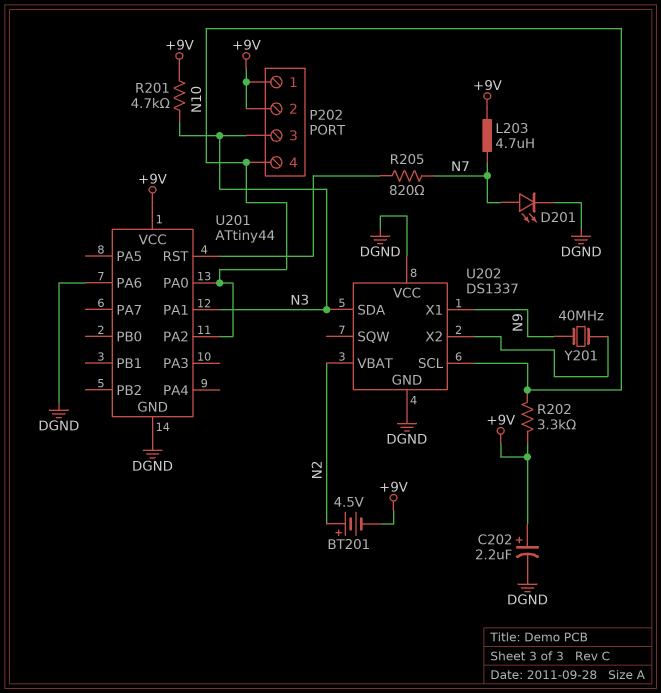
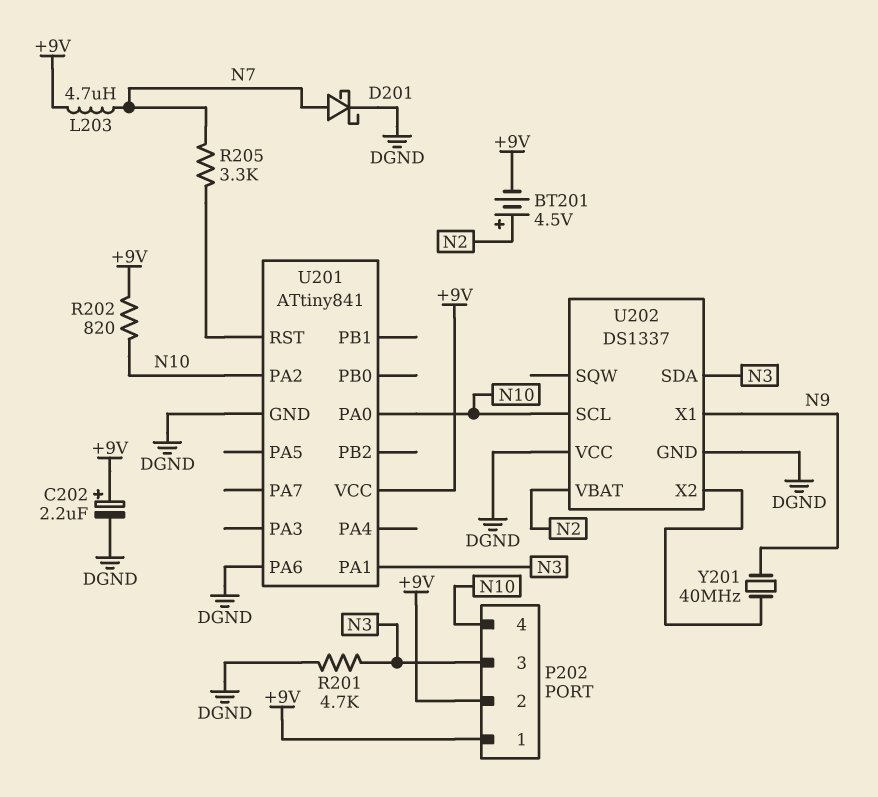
D201: LED (A N7, K DGND) -> schottky (A N7, K DGND)
R201: 4.7k (+9V, N3) -> 4.7k (DGND, N3)
R202: 3.3k (+9V, N10) -> 820 (+9V, N10)
R205: 820 (N7, U201/RST) -> 3.3k (N7, U201/RST)
U201: ATtiny44 -> ATtiny841

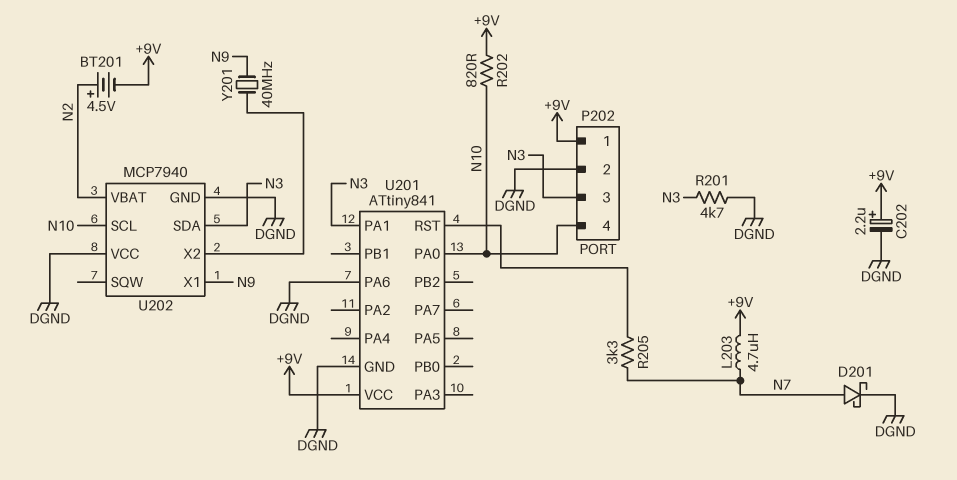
P202 pin 2: +9V -> DGND
U201 pin PA2: N10 -> none
U202: DS1337 -> MCP7940

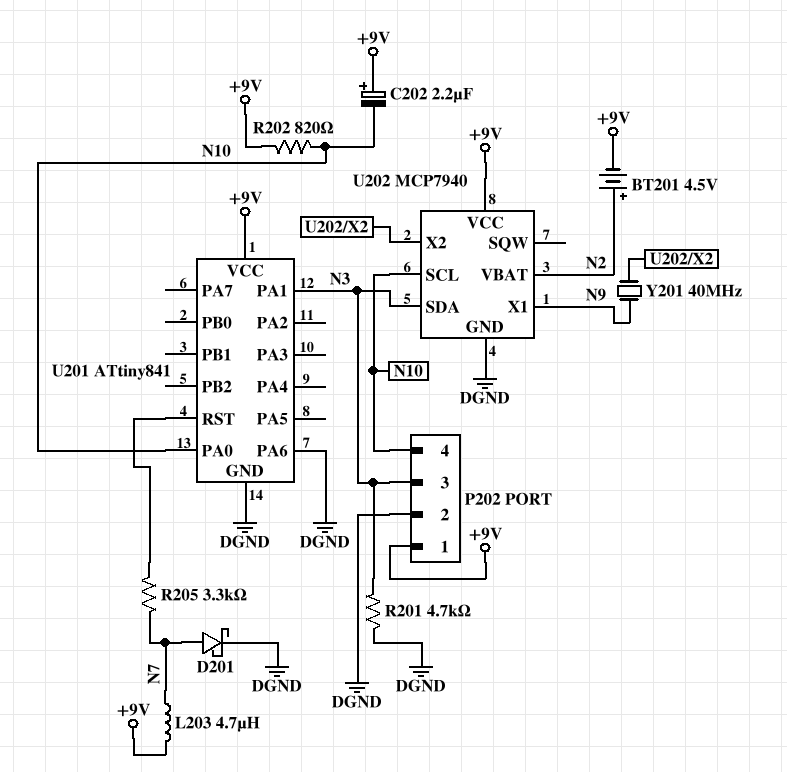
C202: 2.2uF (plus +9V, minus DGND) -> 2.2uF (plus +9V, minus N10)
U202 pin VCC: DGND -> +9V

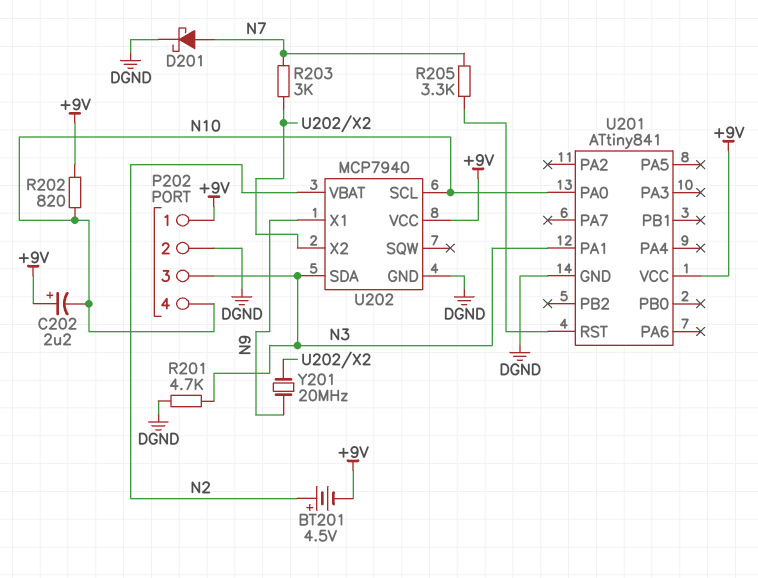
L203: 4.7uH (+9V, N7) -> none
R203: none -> 3k (N7, U202/X2)
U201 pin PA6: DGND -> none
Y201: 40MHz (N9, U202/X2) -> 20MHz (N9, U202/X2)

